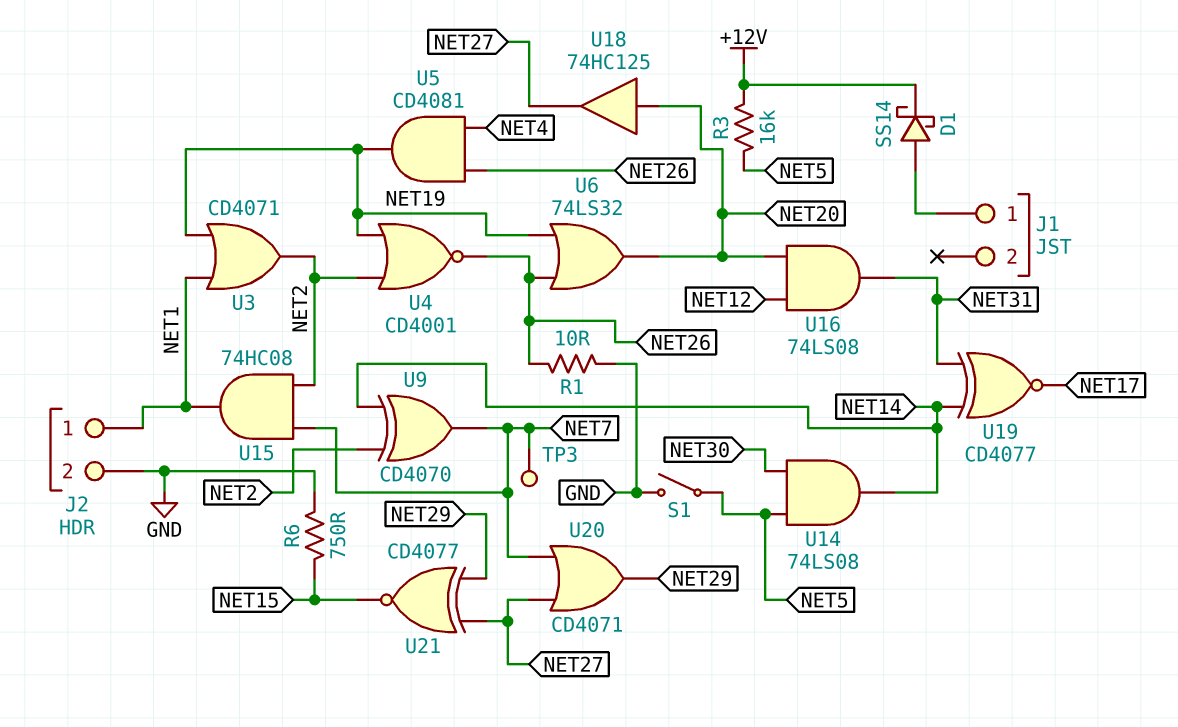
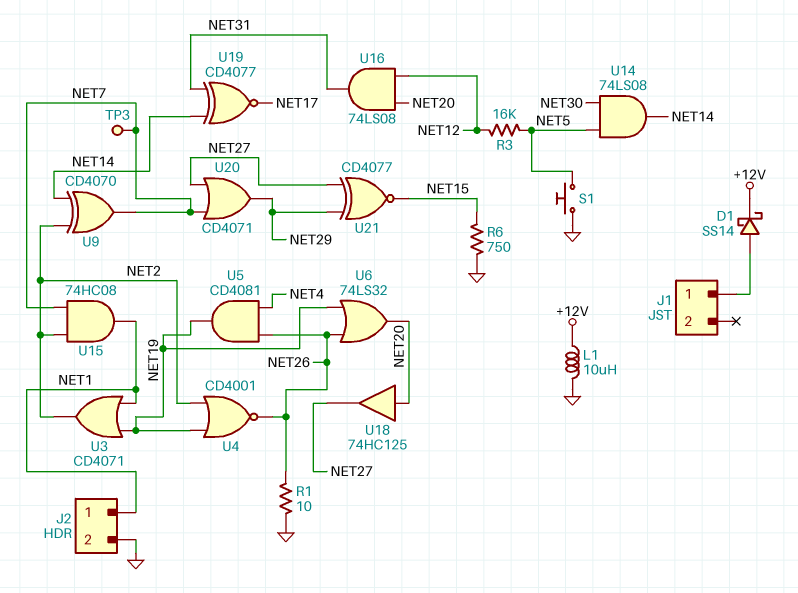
L1: none -> 10uH (+12V, GND)
R3: 16k (+12V, NET5) -> 16k (NET5, NET12)
S1: switch (GND, NET5) -> button (GND, NET5)

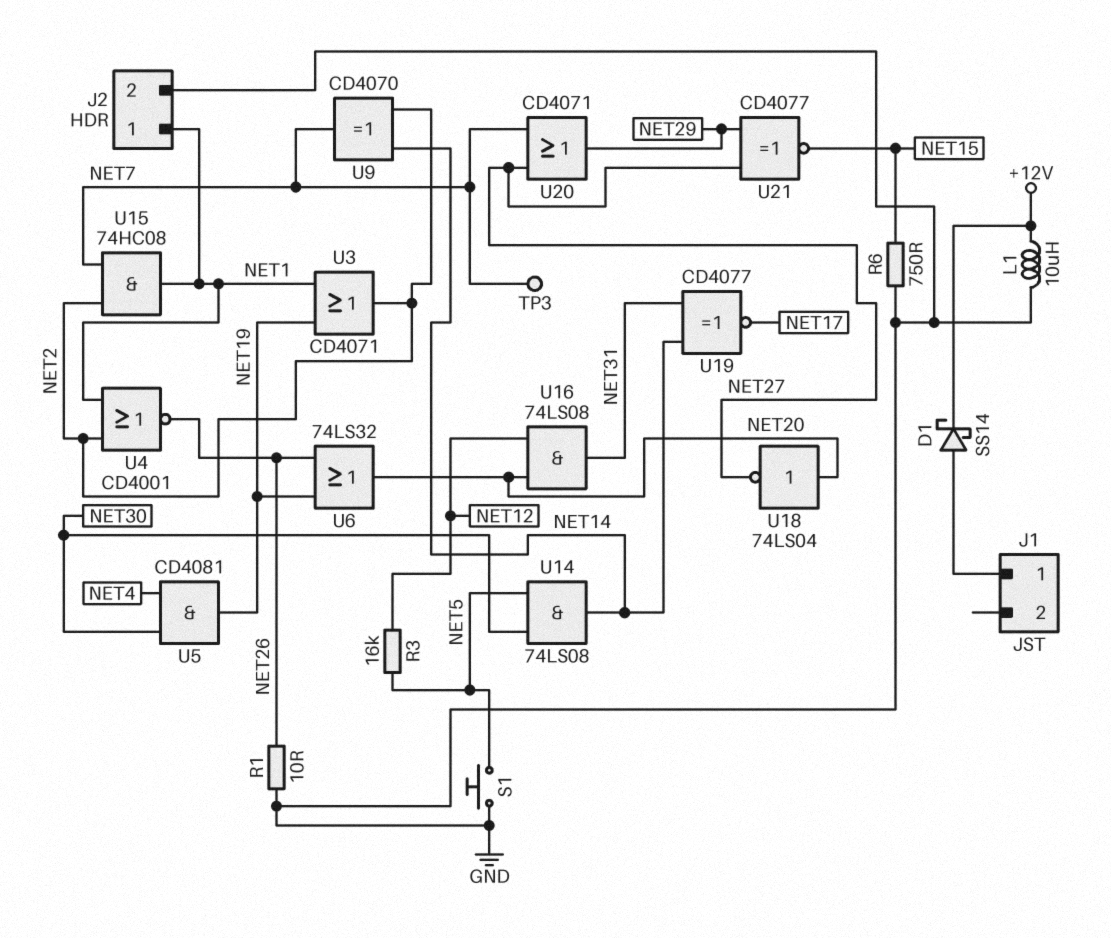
U4: NOR CD4001 (in NET2, in NET19, out NET26) -> NOR CD4001 (in NET1, in NET2, out NET26)
U5: AND CD4081 (in NET4, in NET26, out NET19) -> AND CD4081 (in NET4, in NET30, out NET19)
U18: buffer 74HC125 (in NET20, out NET27) -> NOT 74LS04 (in NET20, out NET27)

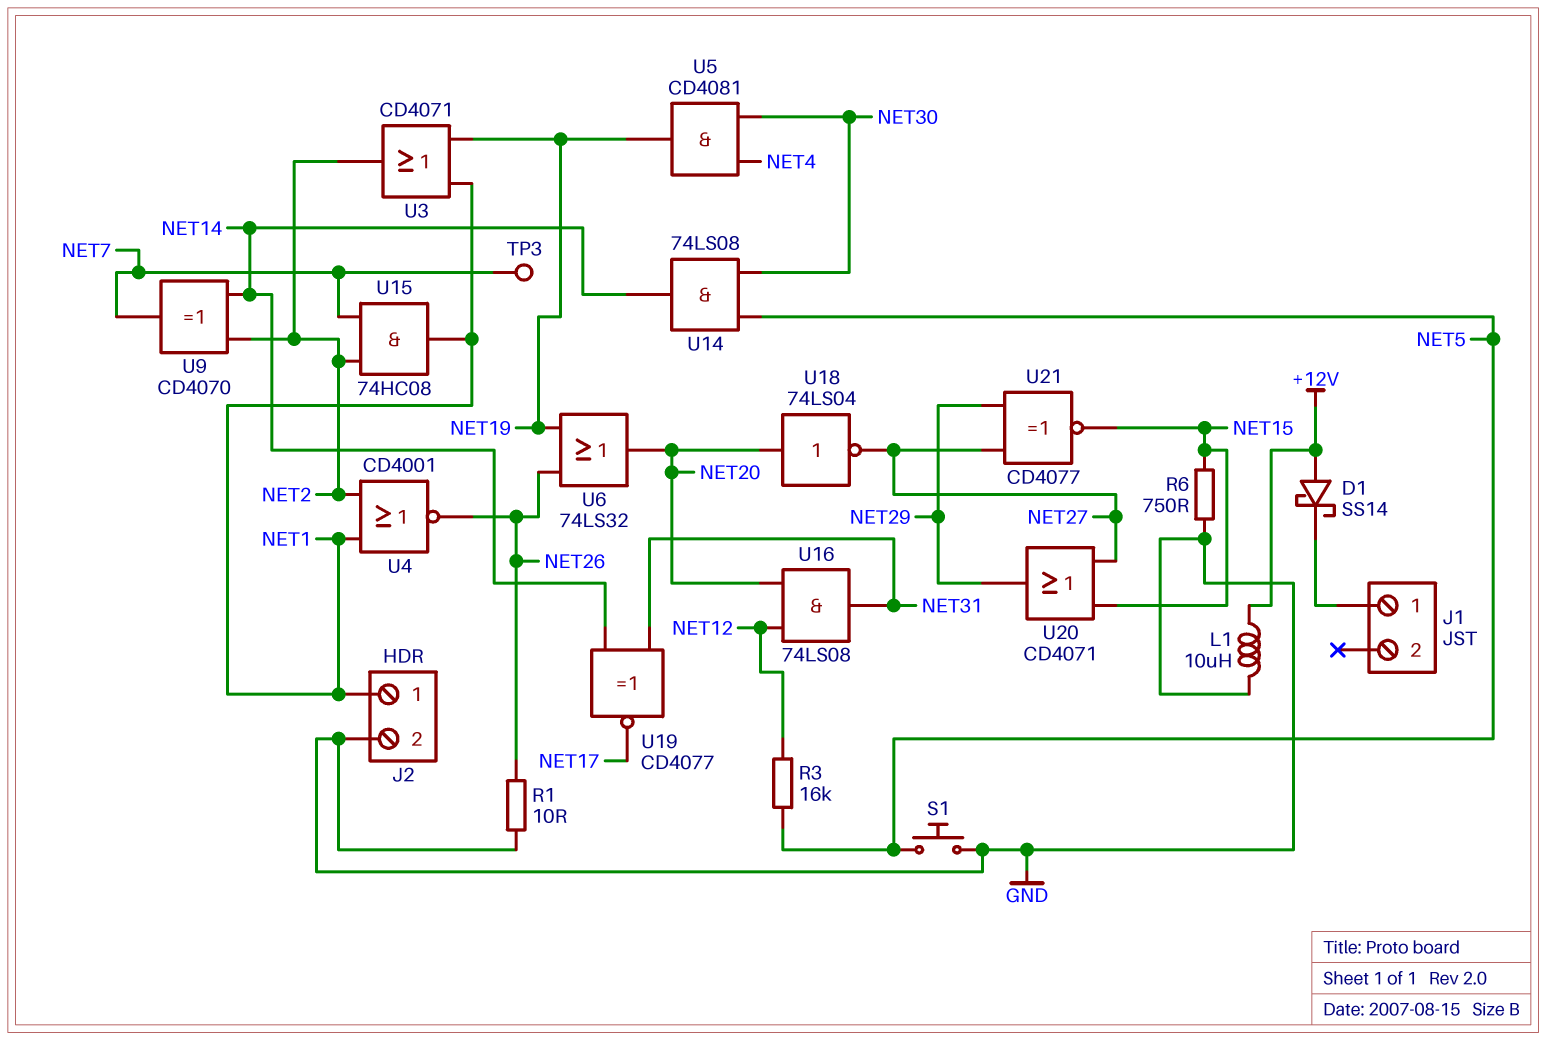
D1: schottky SS14 (A J1/1, K +12V) -> schottky SS14 (A +12V, K J1/1)
U20: OR CD4071 (in NET7, in NET27, out NET29) -> OR CD4071 (in NET15, in NET27, out NET29)

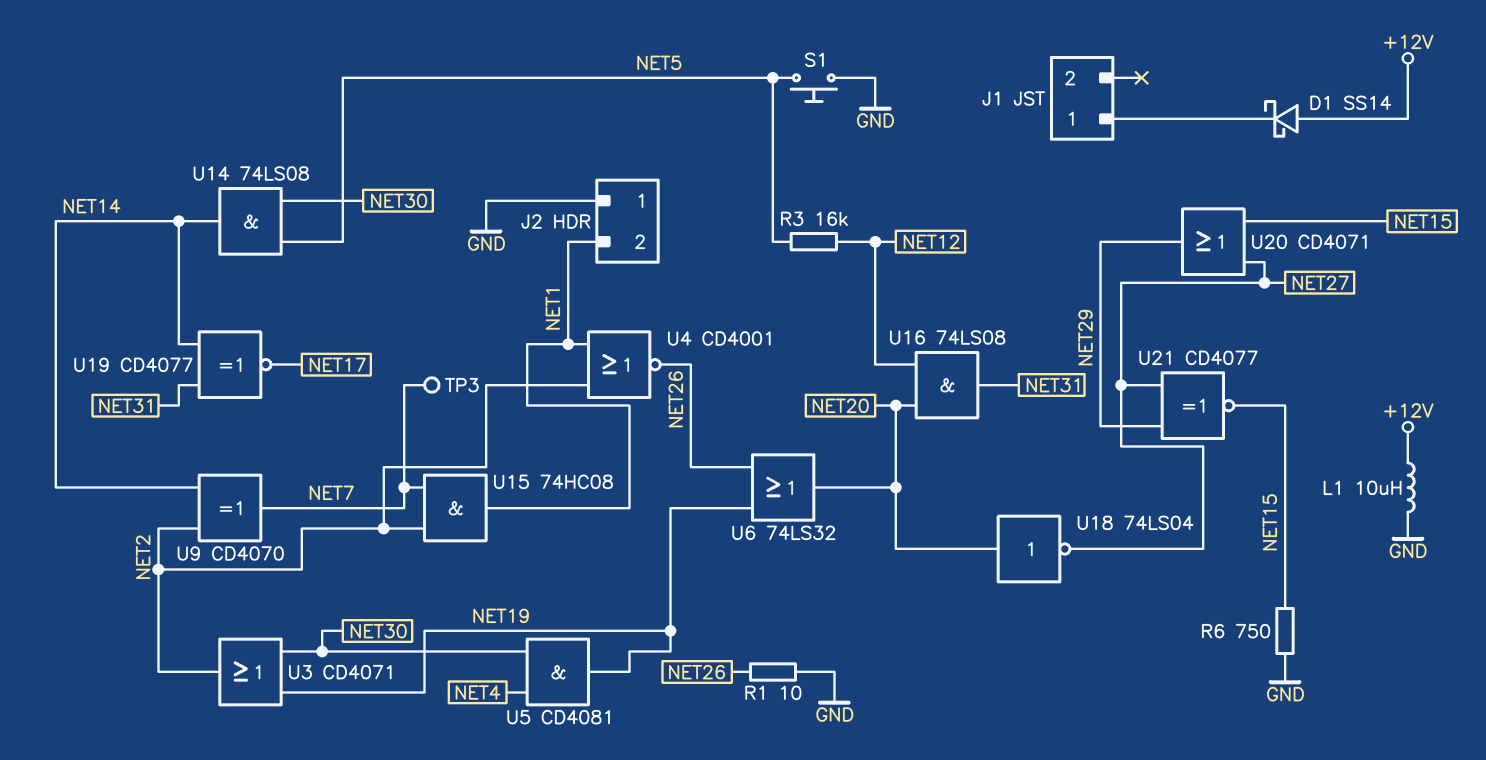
J2 pin 1: NET1 -> GND
J2 pin 2: GND -> NET1
U3: OR CD4071 (in NET1, in NET19, out NET2) -> OR CD4071 (in NET19, in NET30, out NET2)

